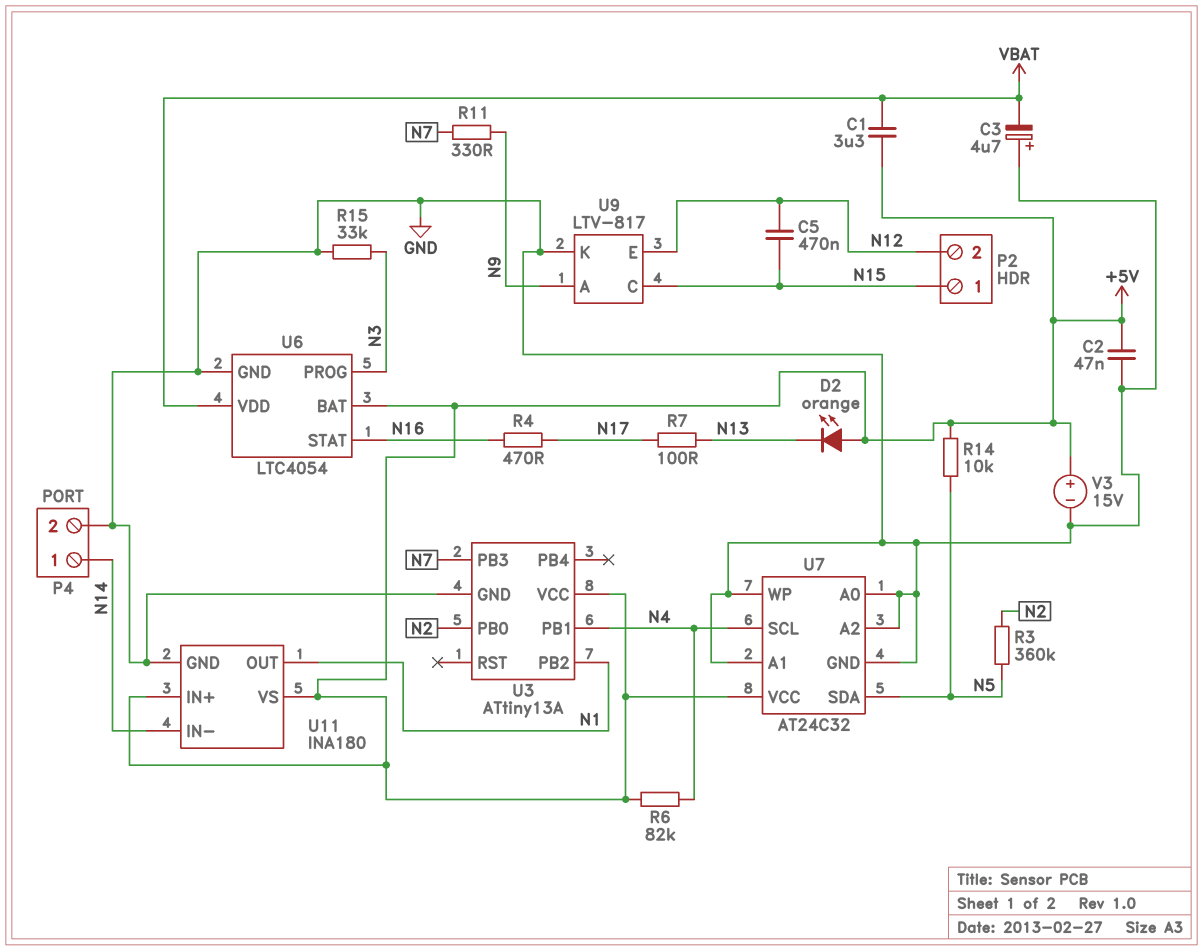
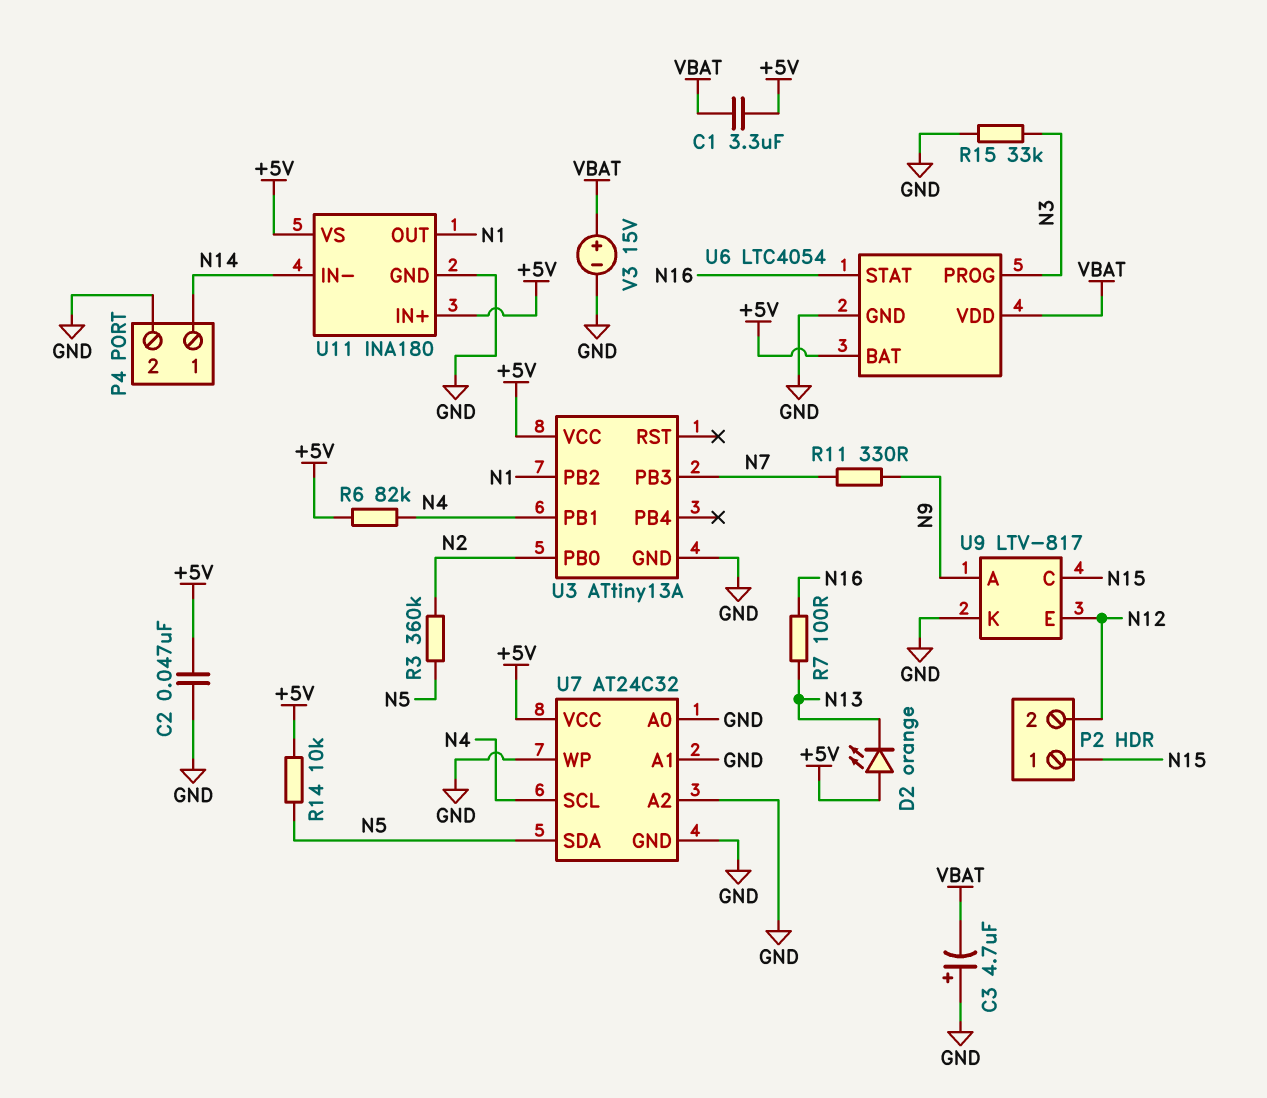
C5: 470nF (N12, N15) -> none
R4: 470 (N16, N17) -> none
R7: 100 (N13, N17) -> 100 (N13, N16)
V3: 15V (plus +5V, minus GND) -> 15V (plus VBAT, minus GND)

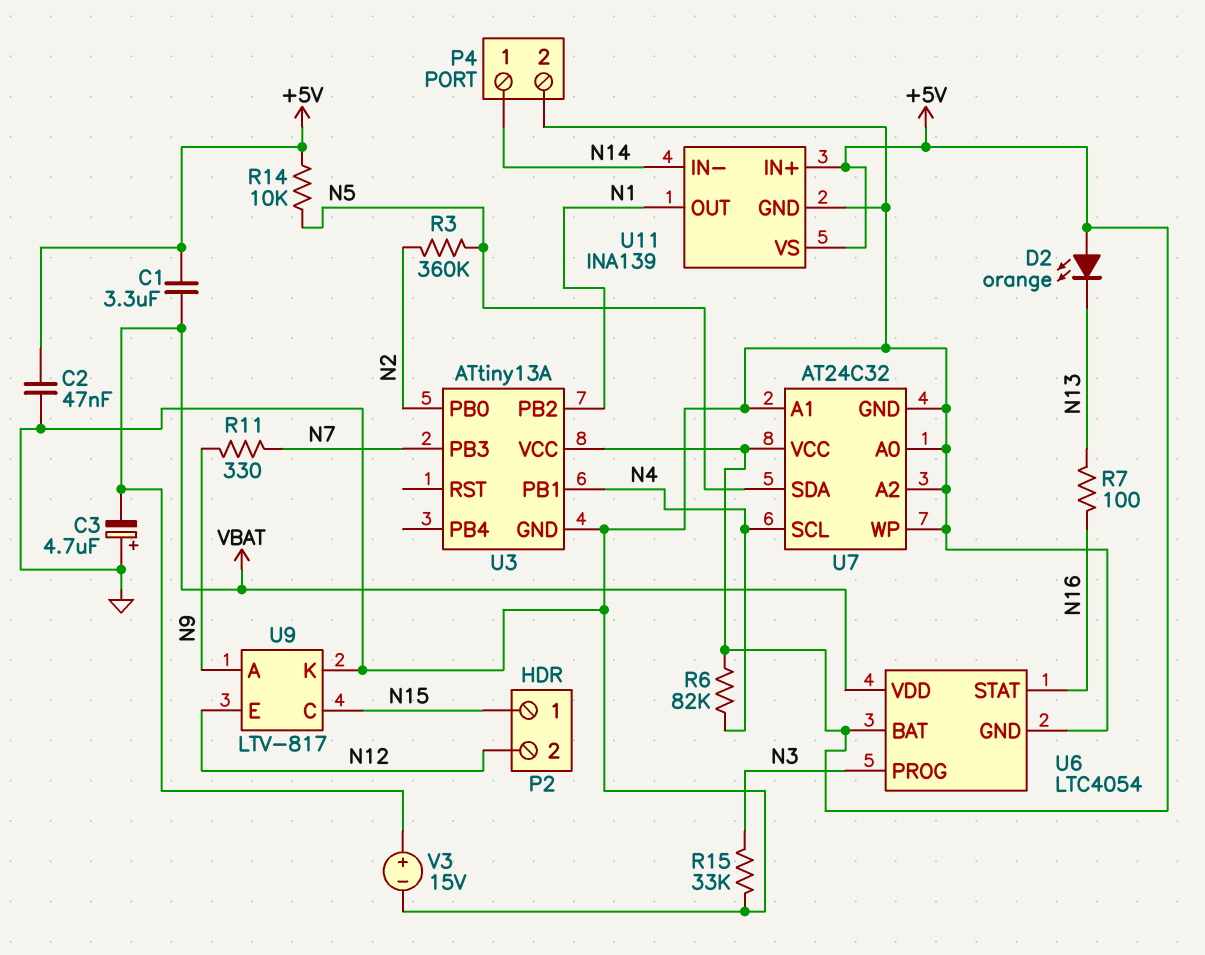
U11: INA180 -> INA139

